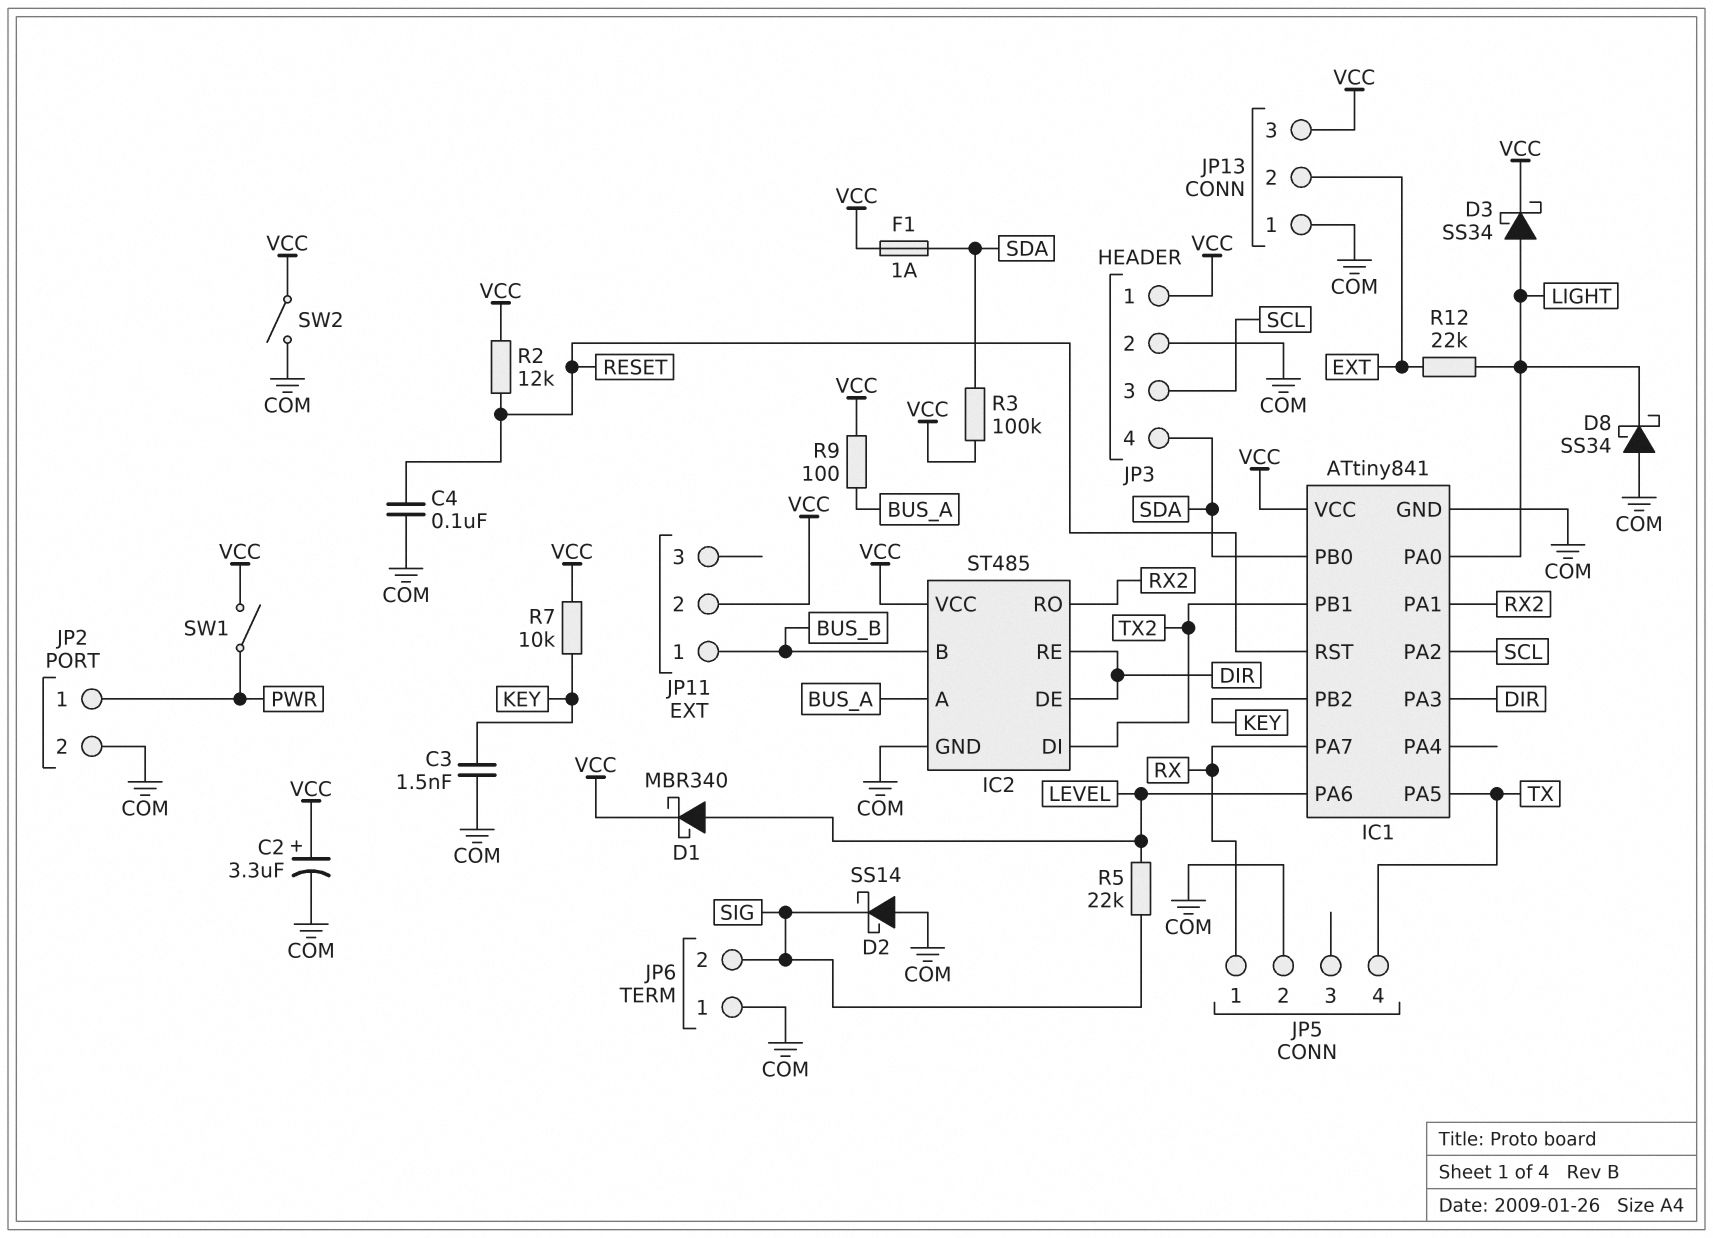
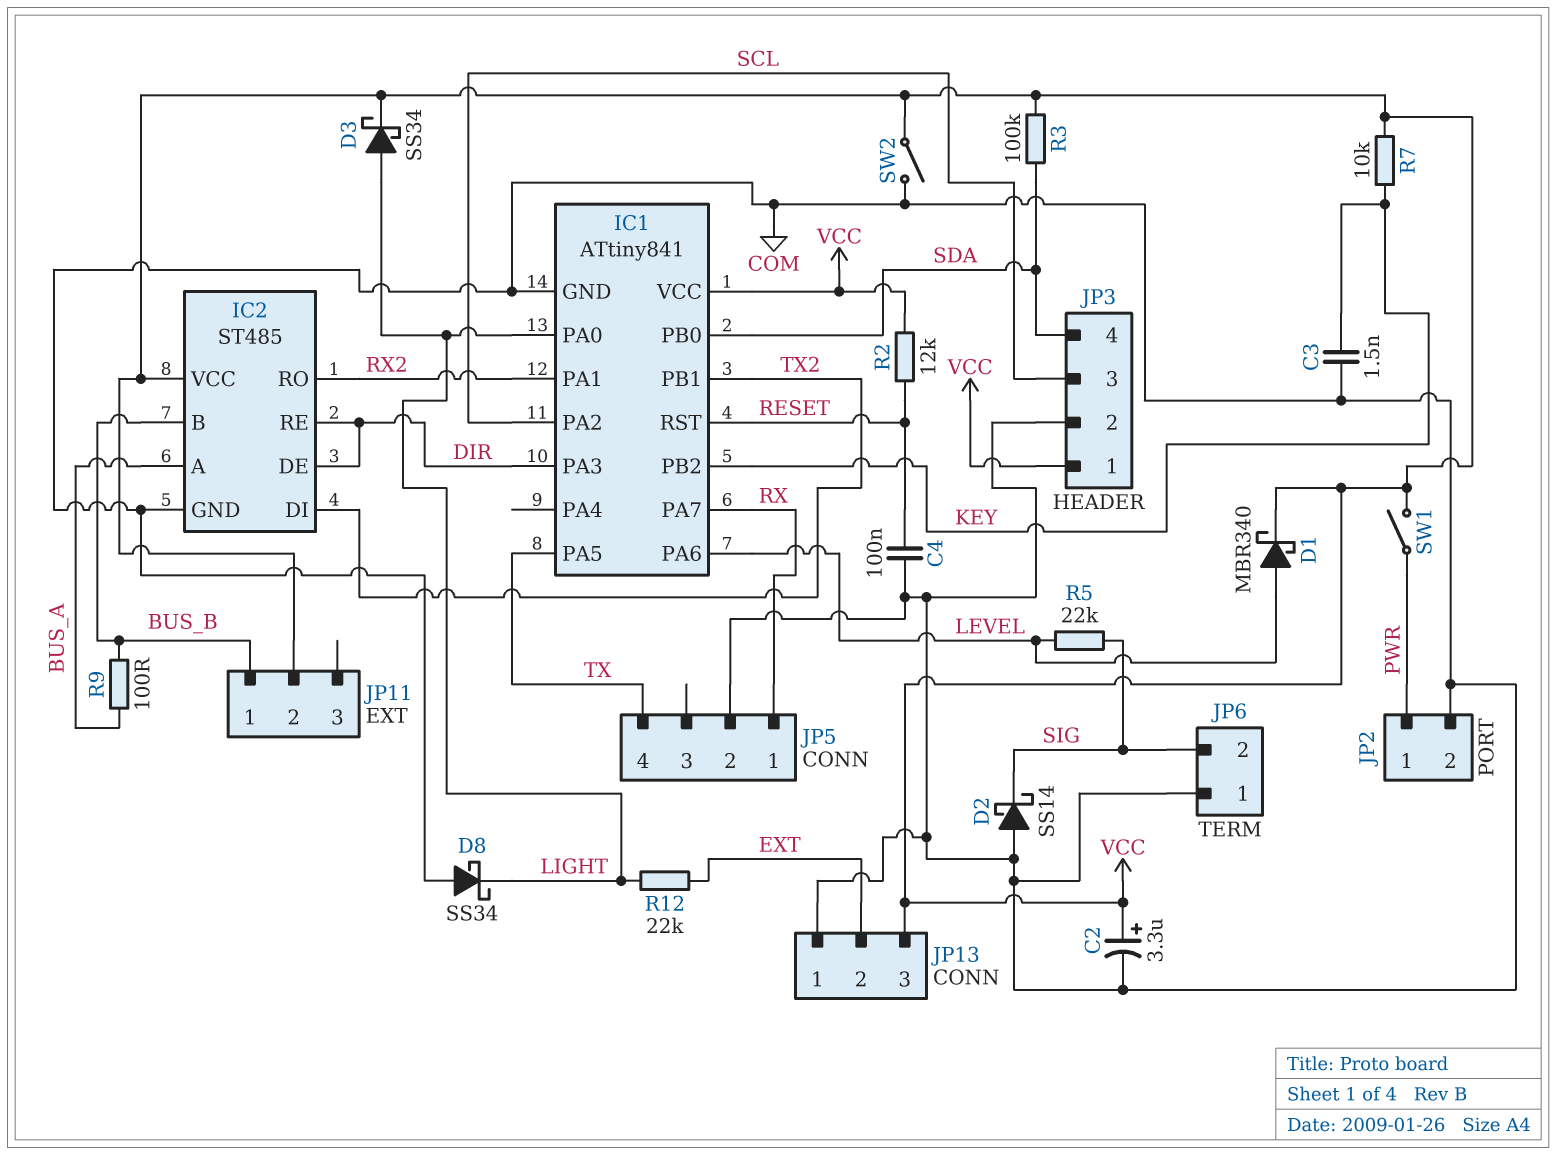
F1: 1A (SDA, VCC) -> none
R9: 100 (BUS_A, VCC) -> 100 (BUS_A, BUS_B)

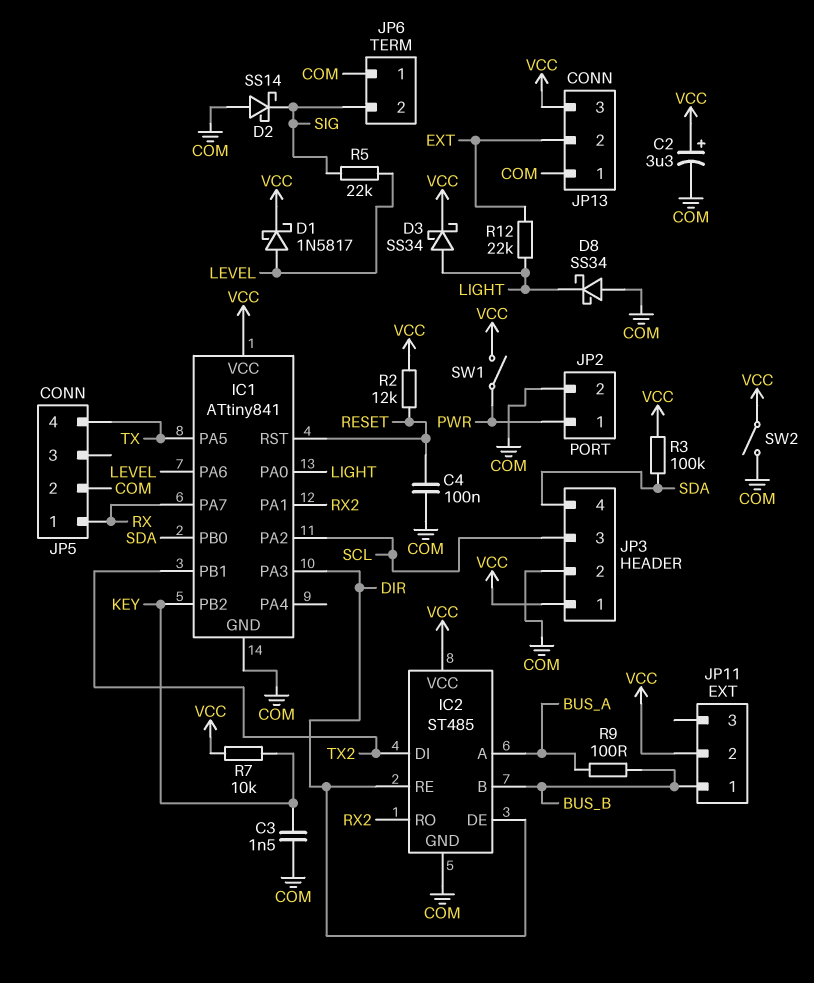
D1: schottky MBR340 (A LEVEL, K VCC) -> schottky 1N5817 (A LEVEL, K VCC)

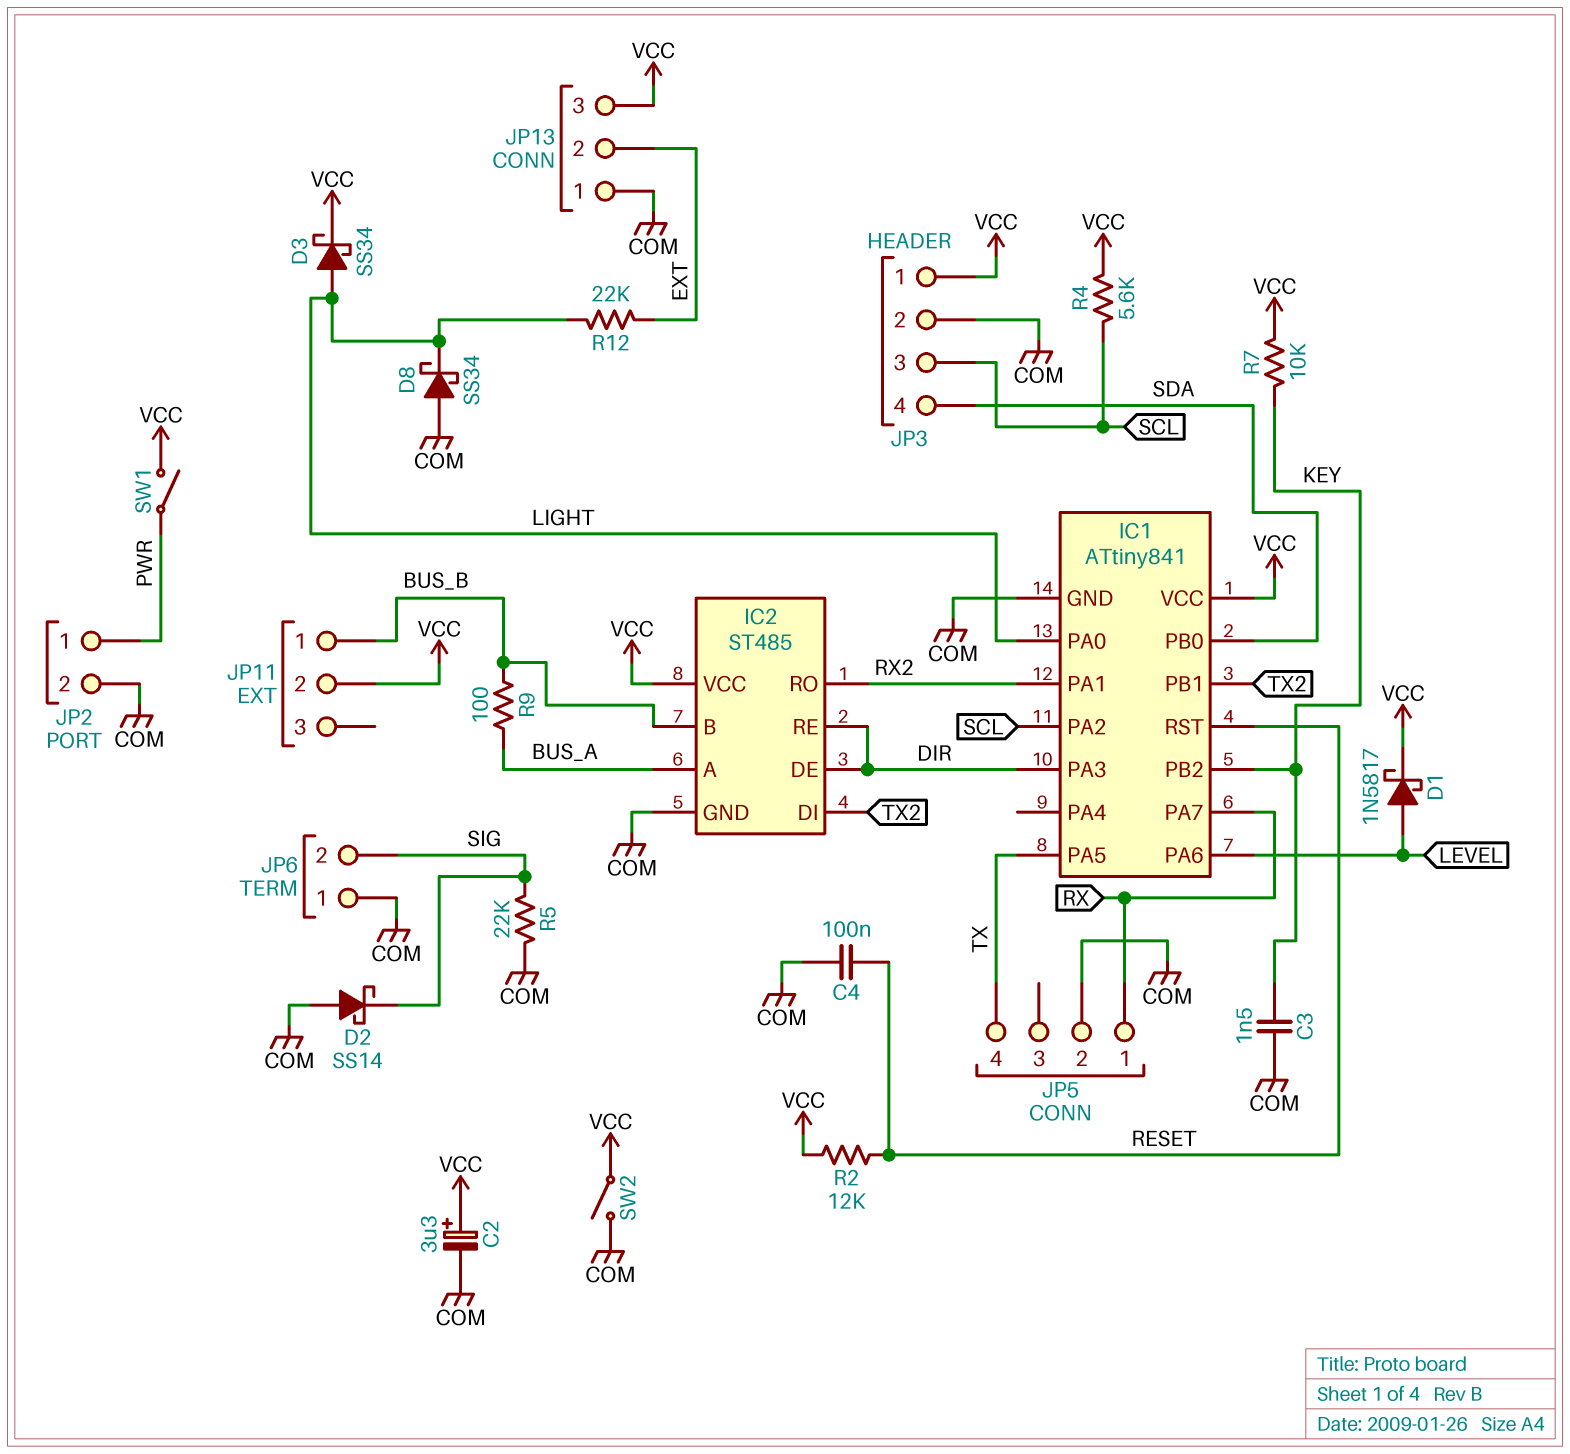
R3: 100k (SDA, VCC) -> none
R4: none -> 5.6k (SCL, VCC)
R5: 22k (LEVEL, SIG) -> 22k (COM, SIG)

